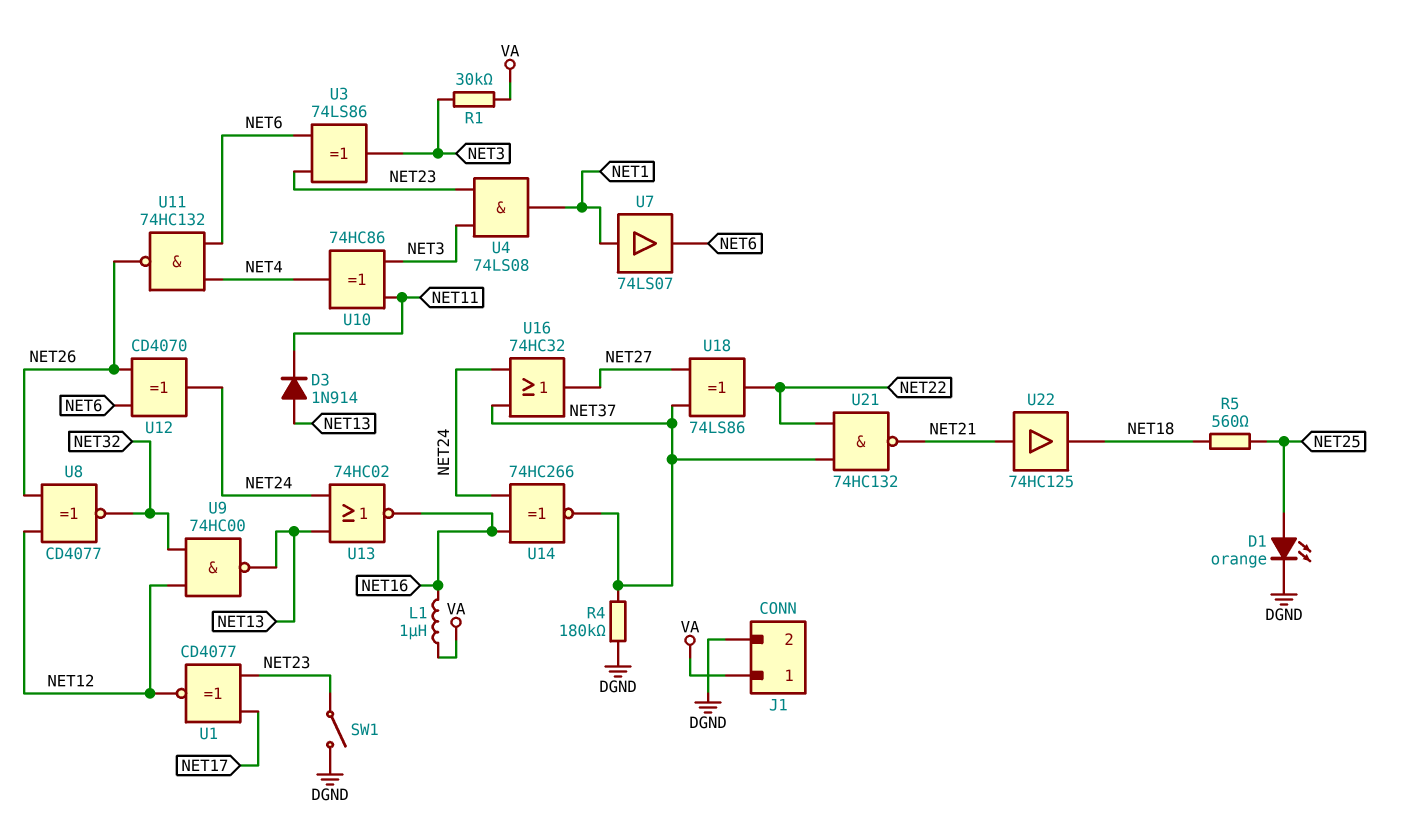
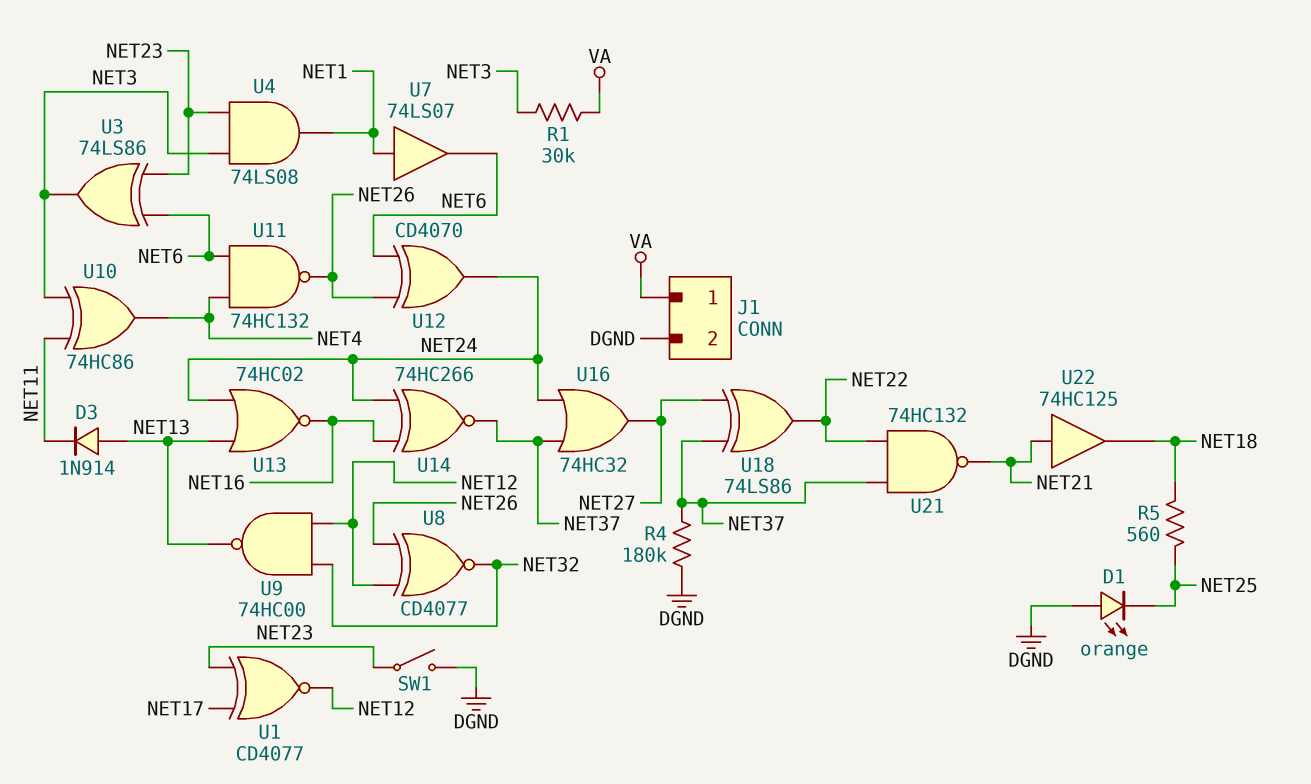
D1: LED orange (A NET25, K DGND) -> LED orange (A DGND, K NET25)
L1: 1uH (NET16, VA) -> none

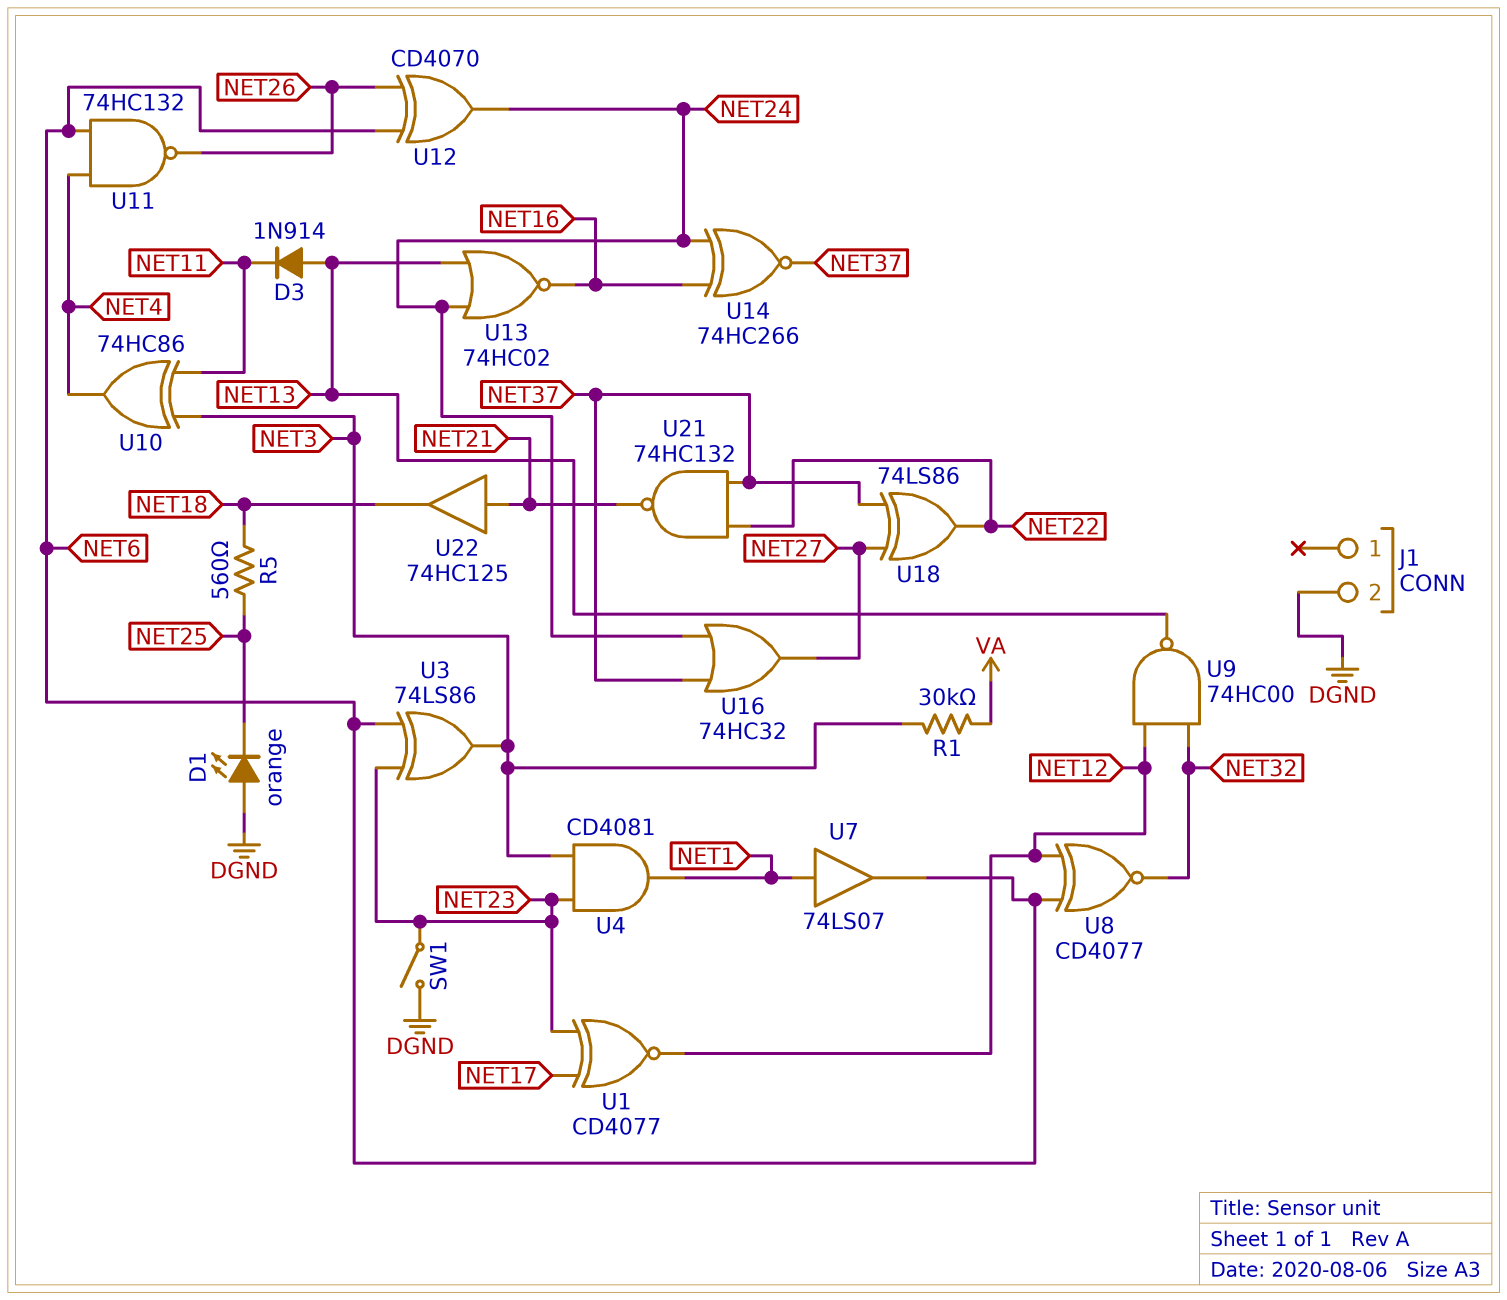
J1 pin 1: VA -> none
R4: 180k (DGND, NET37) -> none
U4: AND 74LS08 (in NET3, in NET23, out NET1) -> AND CD4081 (in NET3, in NET23, out NET1)
U8: XNOR CD4077 (in NET12, in NET26, out NET32) -> XNOR CD4077 (in NET6, in NET12, out NET32)

